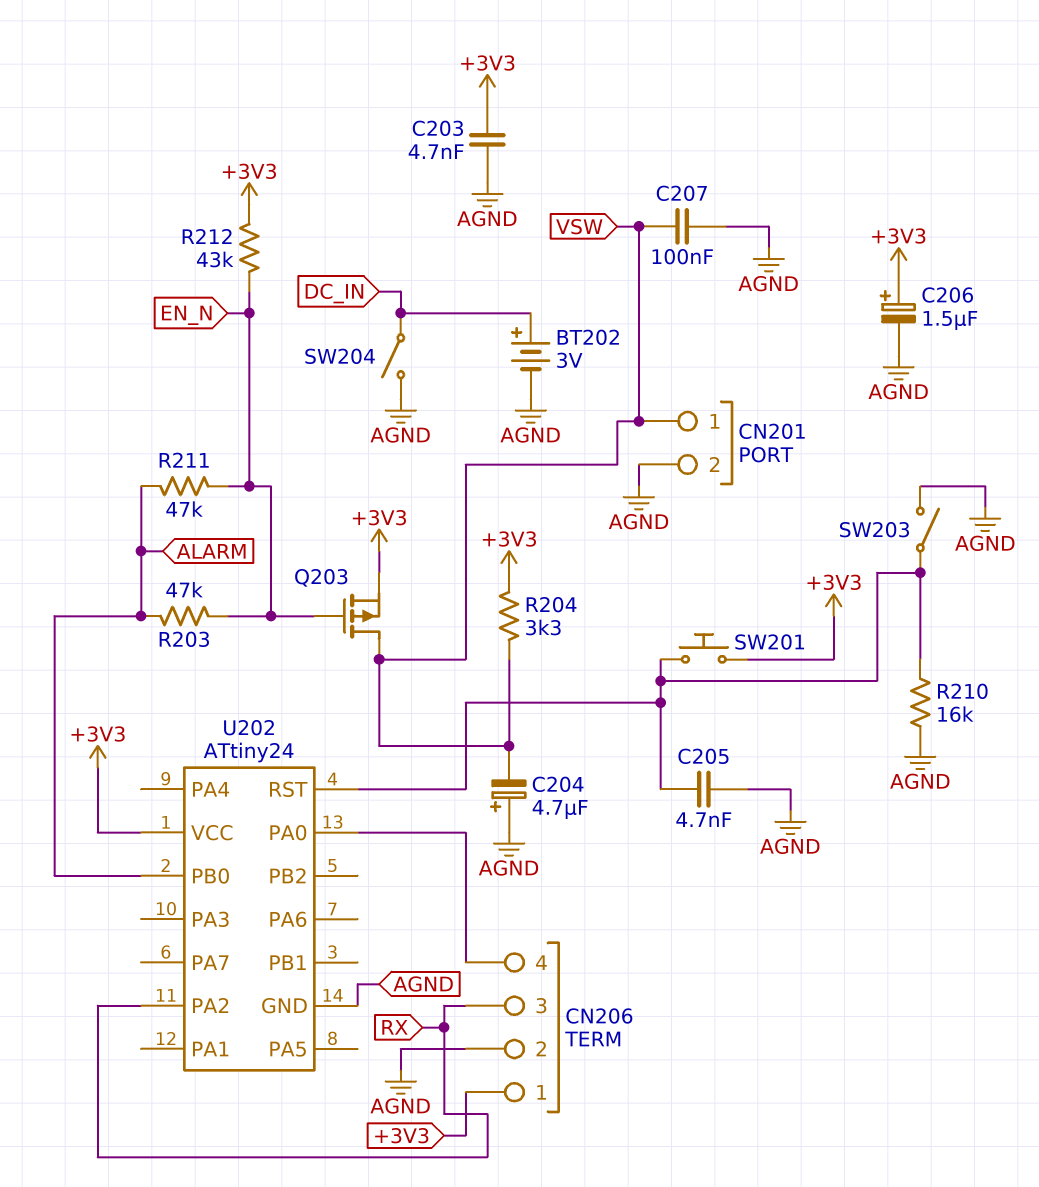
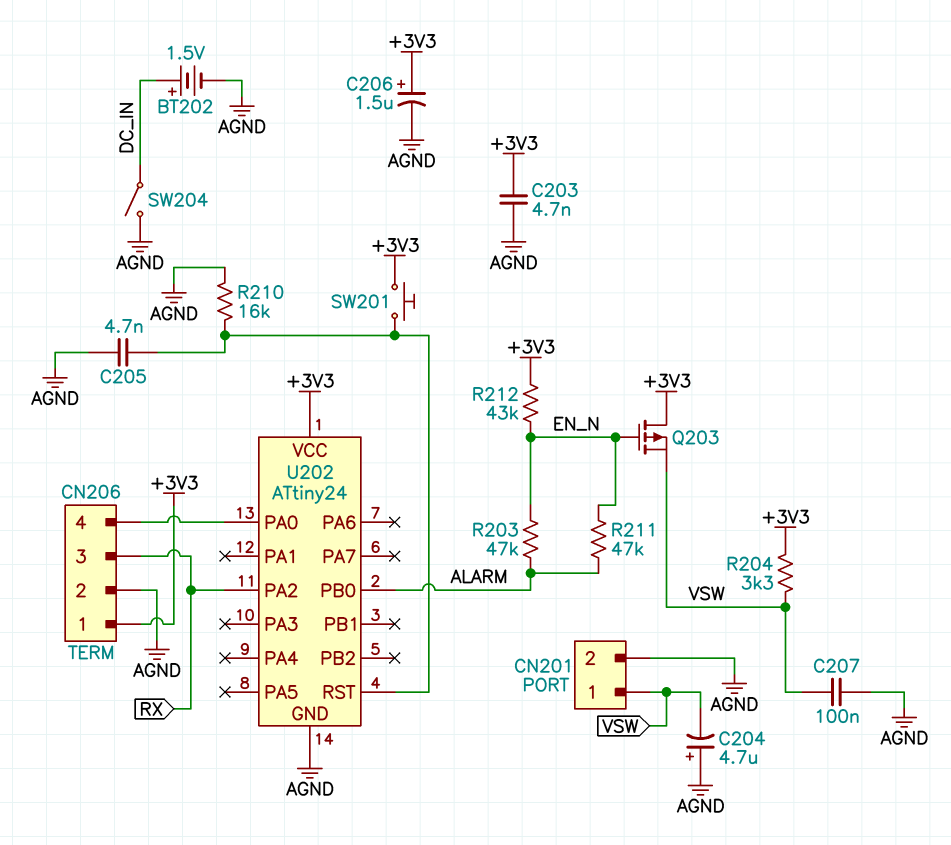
BT202: 3V (plus DC_IN, minus AGND) -> 1.5V (plus DC_IN, minus AGND)
Q203: PMOS (G EN_N, D VSW, S +3V3) -> PMOS (G EN_N, D +3V3, S VSW)
SW203: switch (AGND, U202/RST) -> none

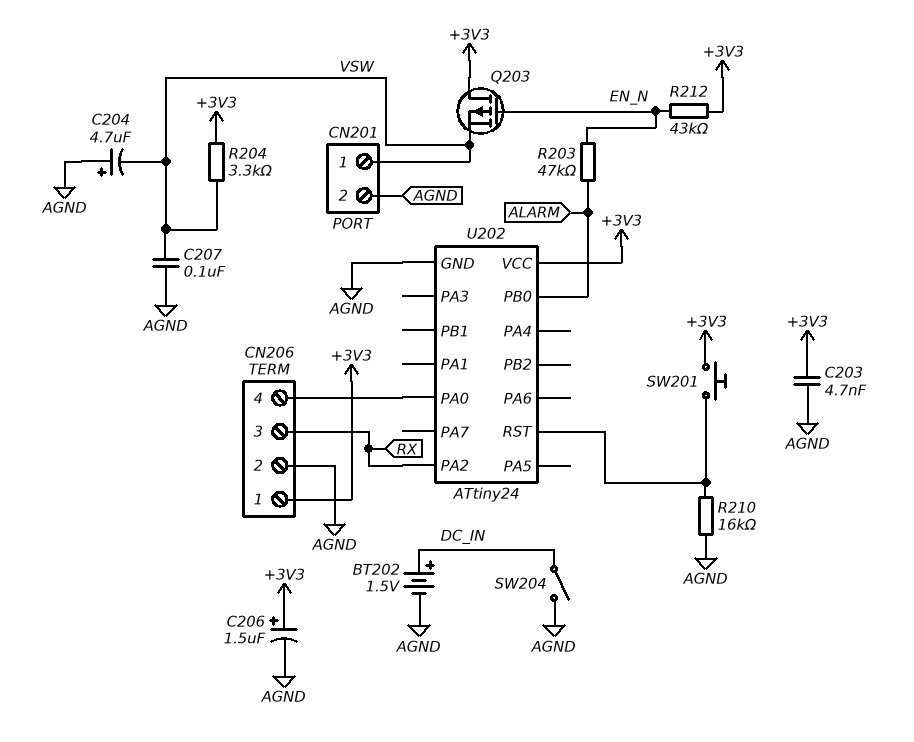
C205: 4.7nF (AGND, U202/RST) -> none
R211: 47k (ALARM, EN_N) -> none

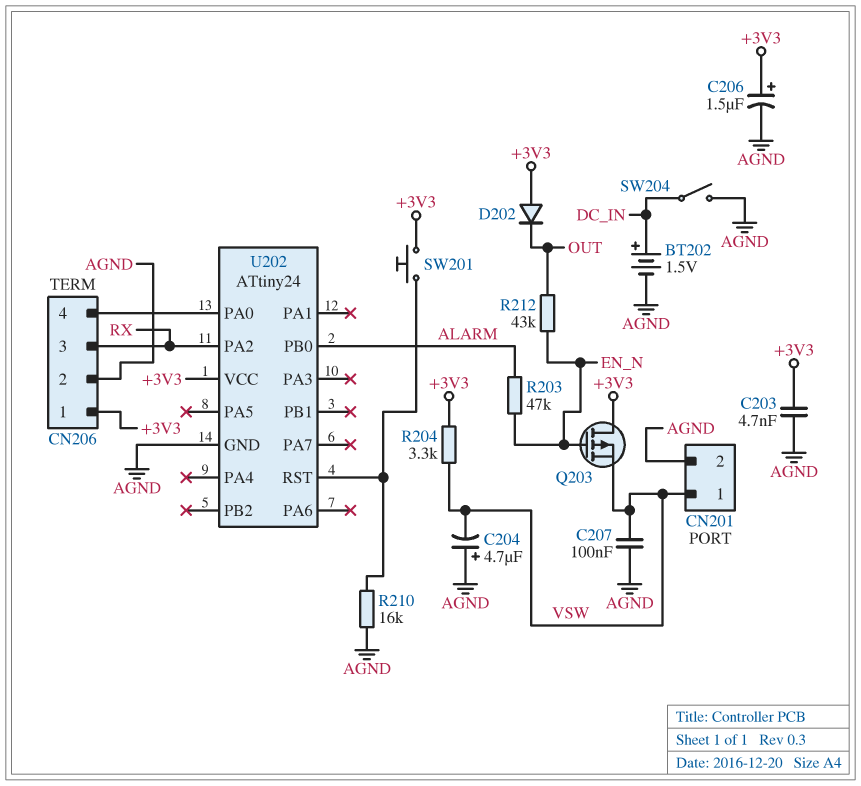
D202: none -> diode (A +3V3, K OUT)
R212: 43k (+3V3, EN_N) -> 43k (EN_N, OUT)

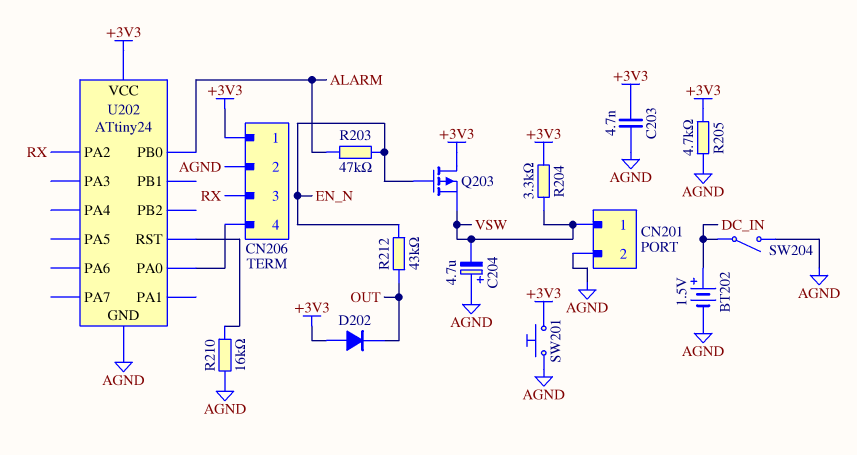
C206: 1.5uF (plus +3V3, minus AGND) -> none
C207: 100nF (AGND, VSW) -> none
R205: none -> 4.7k (+3V3, AGND)
SW201: button (+3V3, U202/RST) -> button (+3V3, AGND)

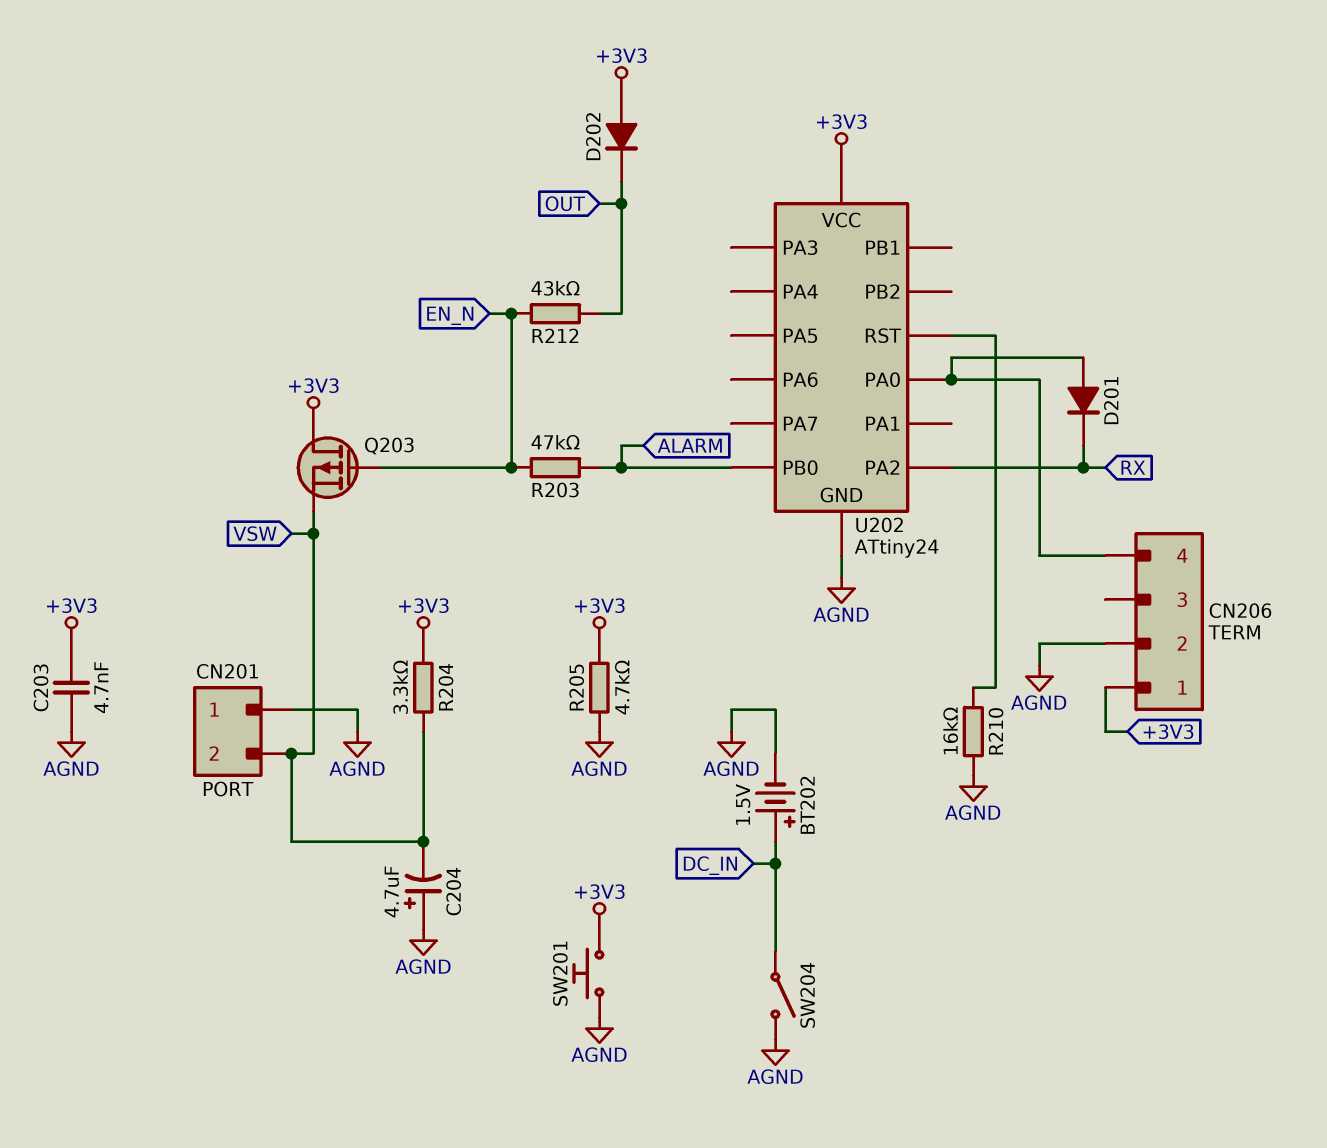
CN201 pin 1: VSW -> AGND
CN201 pin 2: AGND -> VSW
CN206 pin 3: RX -> none
D201: none -> diode (A CN206/4, K RX)

